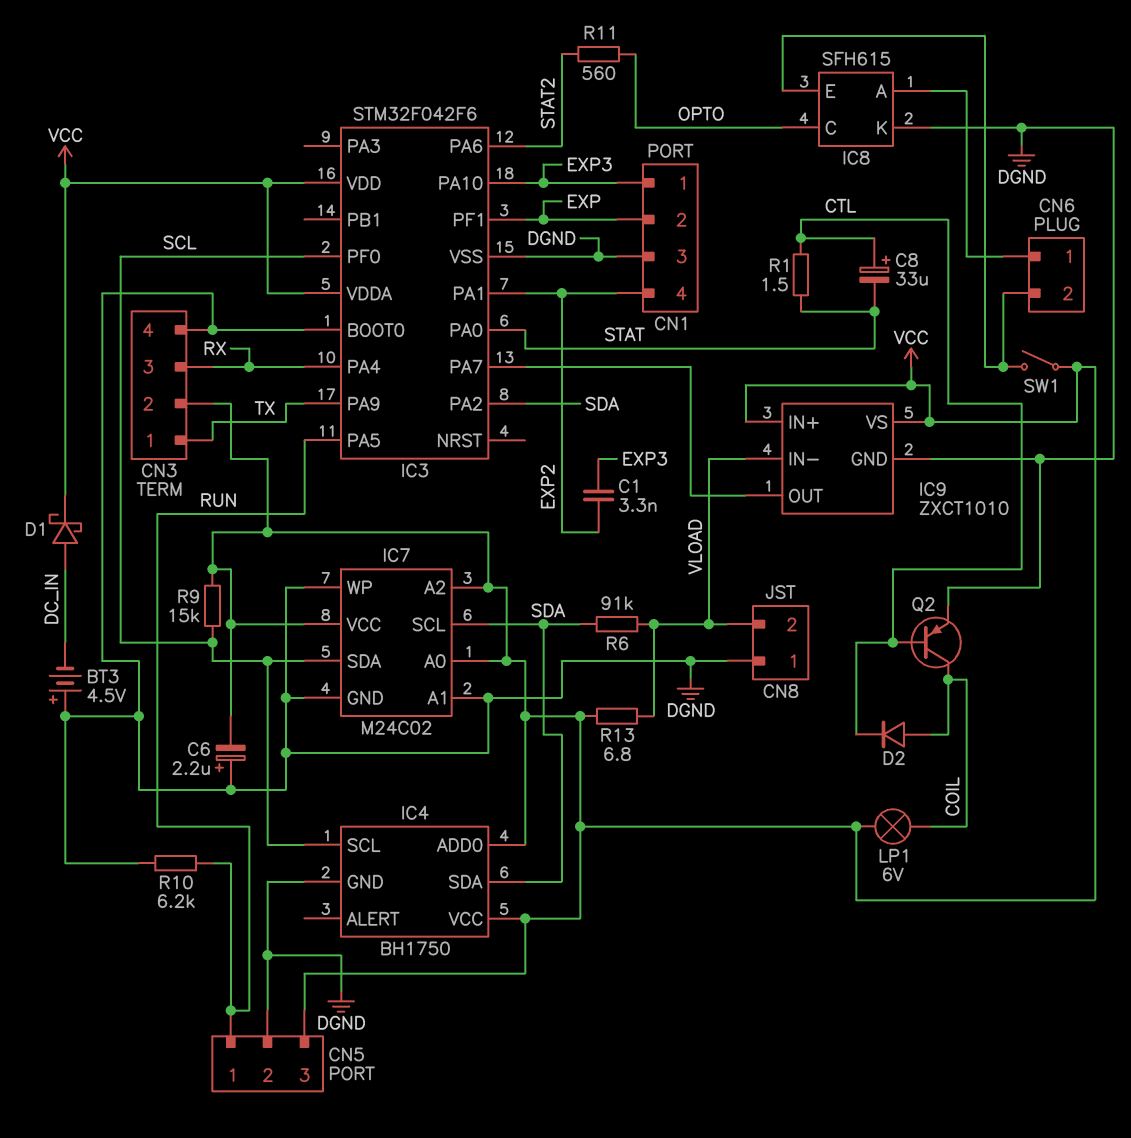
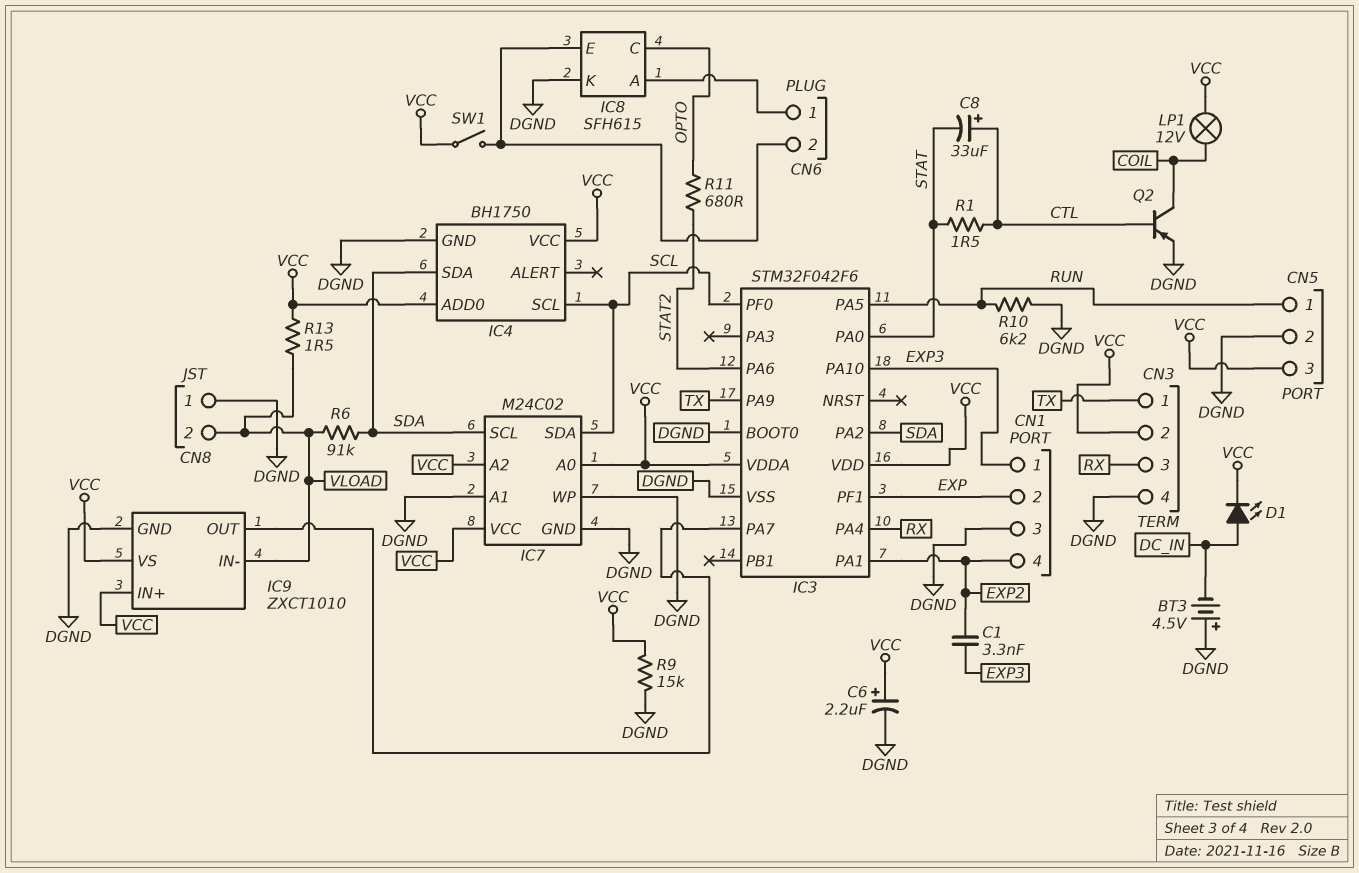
C6: 2.2uF (plus DGND, minus VCC) -> 2.2uF (plus VCC, minus DGND)
D1: schottky (A DC_IN, K VCC) -> LED (A DC_IN, K VCC)
D2: diode (A COIL, K CTL) -> none
LP1: lamp 6V (COIL, VCC) -> lamp 12V (COIL, VCC)
R9: 15k (SCL, VCC) -> 15k (DGND, VCC)
R11: 560 (OPTO, STAT2) -> 680 (OPTO, STAT2)
R13: 6.8 (VCC, VLOAD) -> 1.5 (VCC, VLOAD)

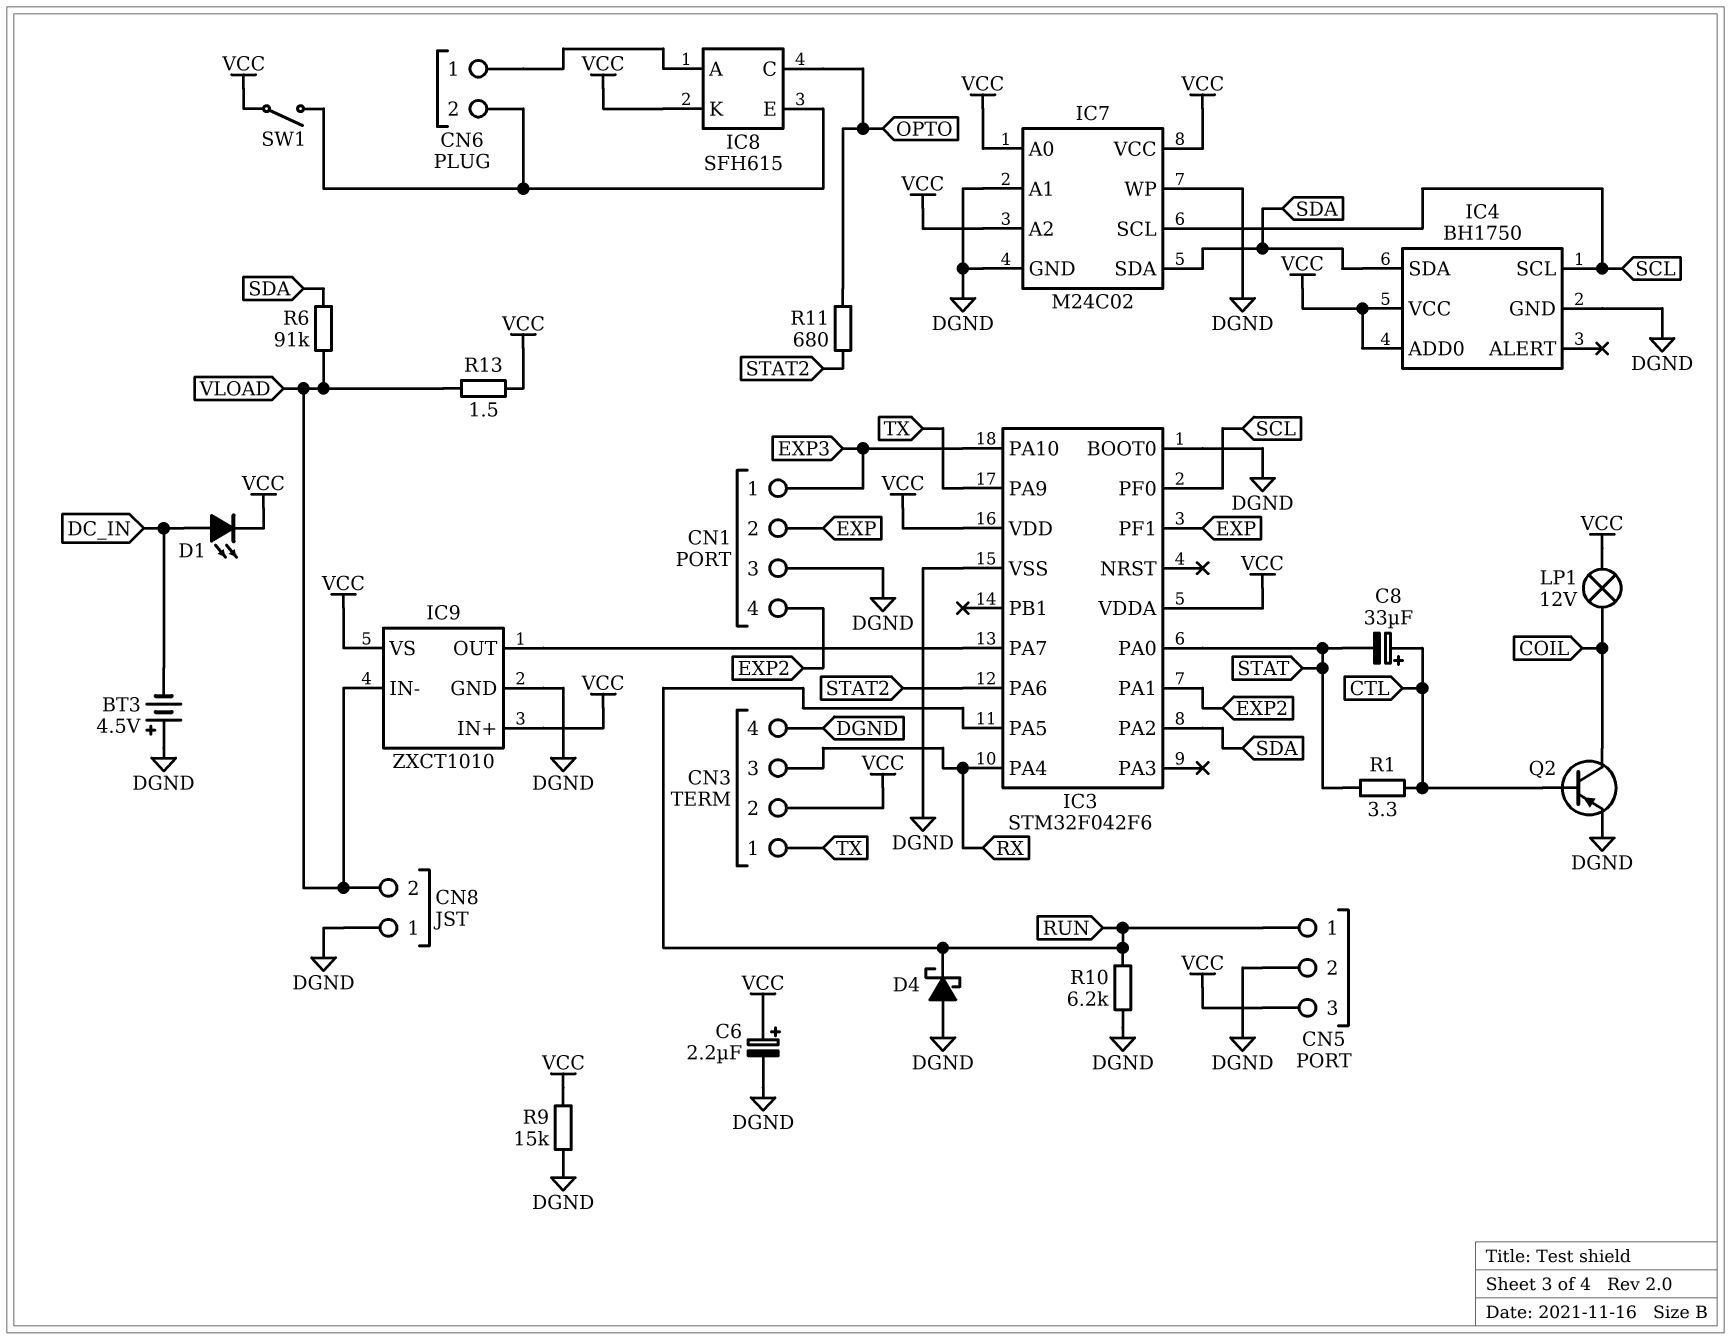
C1: 3.3nF (EXP2, EXP3) -> none
D4: none -> schottky (A DGND, K RUN)
IC7 pin SCL: SDA -> SCL
IC7 pin SDA: SCL -> SDA
IC8 pin K: DGND -> VCC
R1: 1.5 (CTL, STAT) -> 3.3 (CTL, STAT)

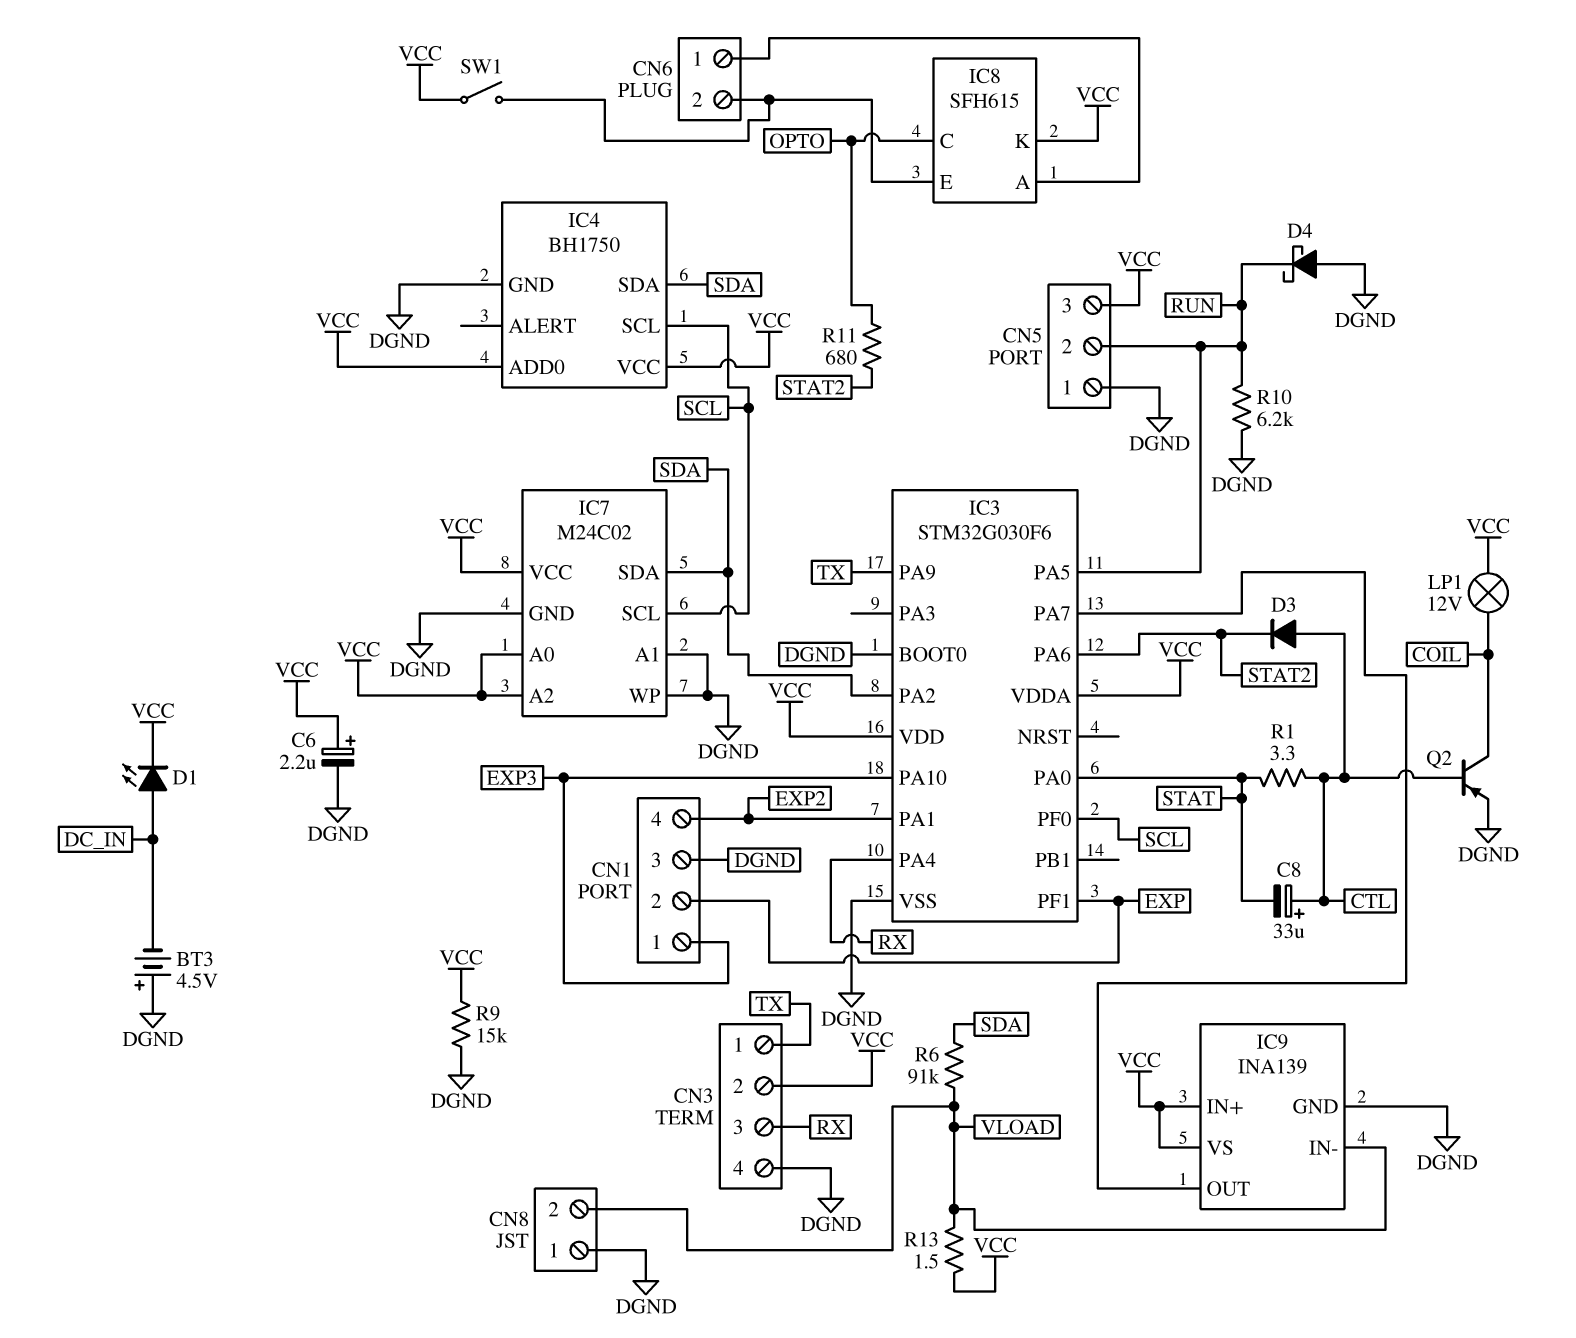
CN5 pin 1: RUN -> DGND
CN5 pin 2: DGND -> RUN
D3: none -> diode (A CTL, K STAT2)
IC3: STM32F042F6 -> STM32G030F6
IC9: ZXCT1010 -> INA139

